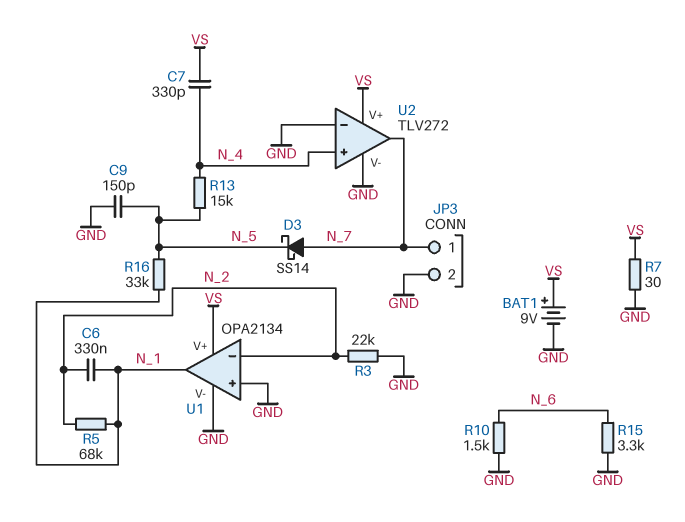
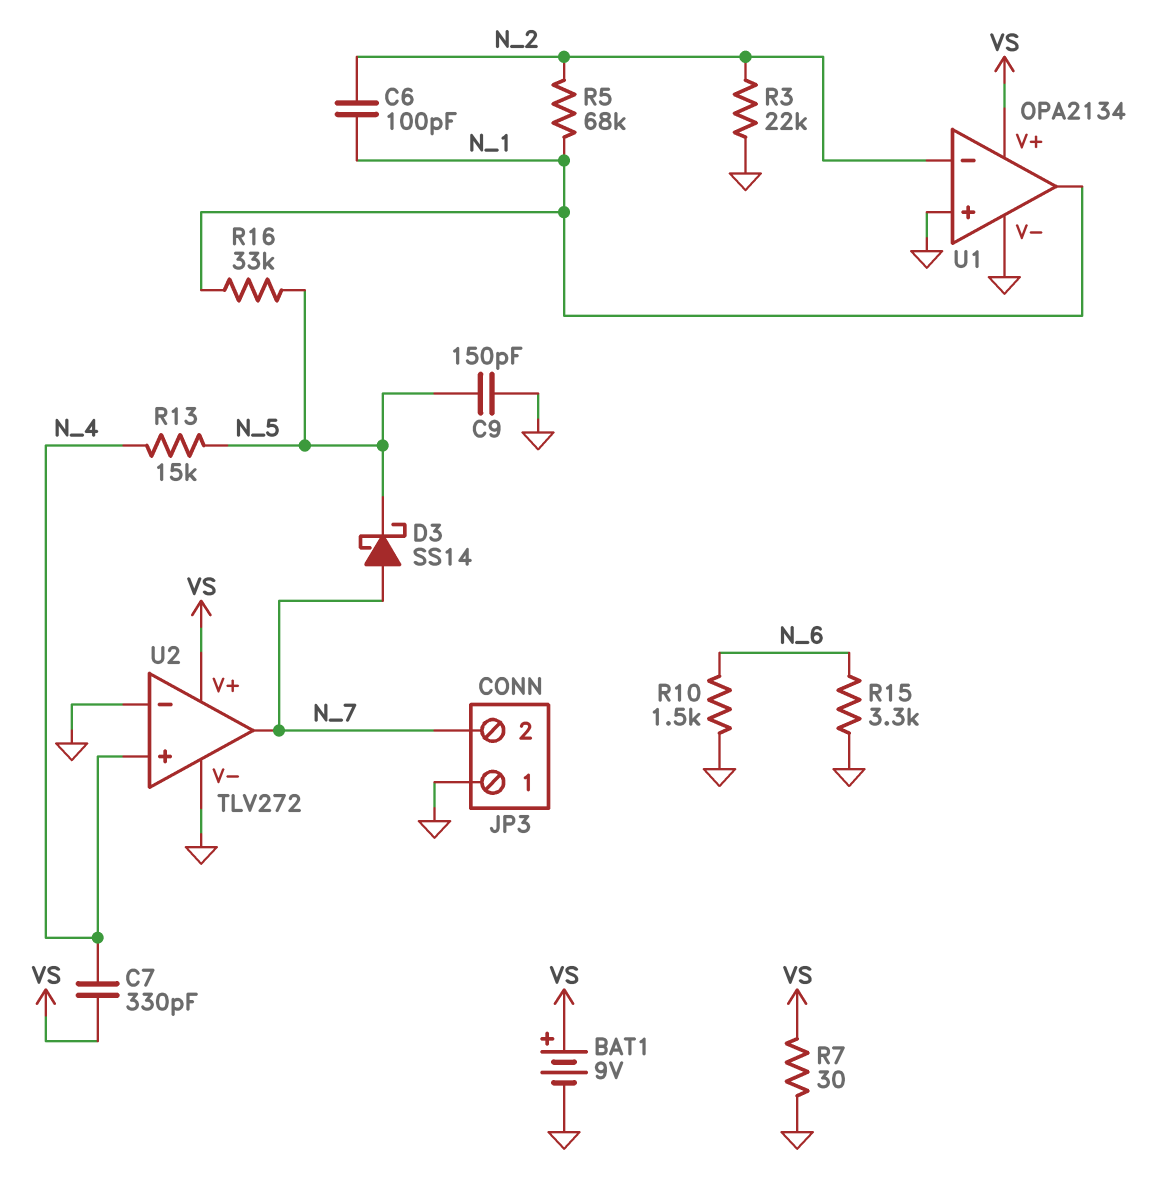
C6: 330nF (N_1, N_2) -> 100pF (N_1, N_2)
JP3 pin 1: N_7 -> GND
JP3 pin 2: GND -> N_7

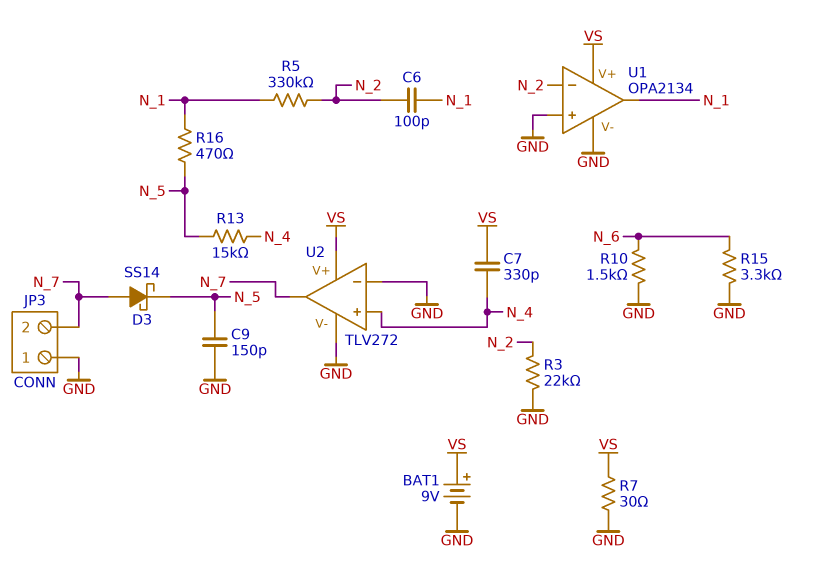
R5: 68k (N_1, N_2) -> 330k (N_1, N_2)
R16: 33k (N_1, N_5) -> 470 (N_1, N_5)

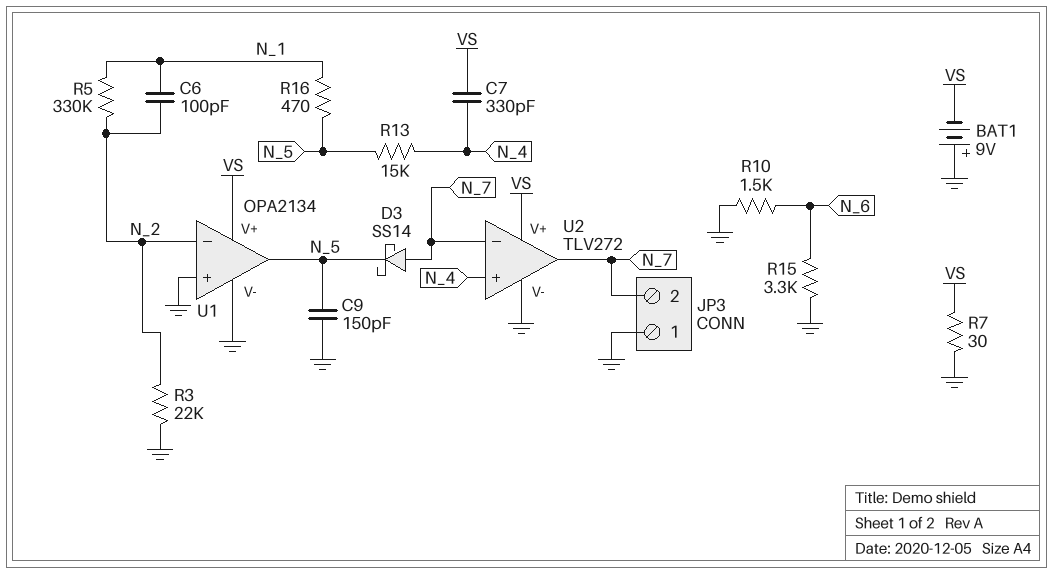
BAT1: 9V (plus VS, minus GND) -> 9V (plus GND, minus VS)
U1 pin out: N_1 -> N_5
U2 pin in-: GND -> N_7

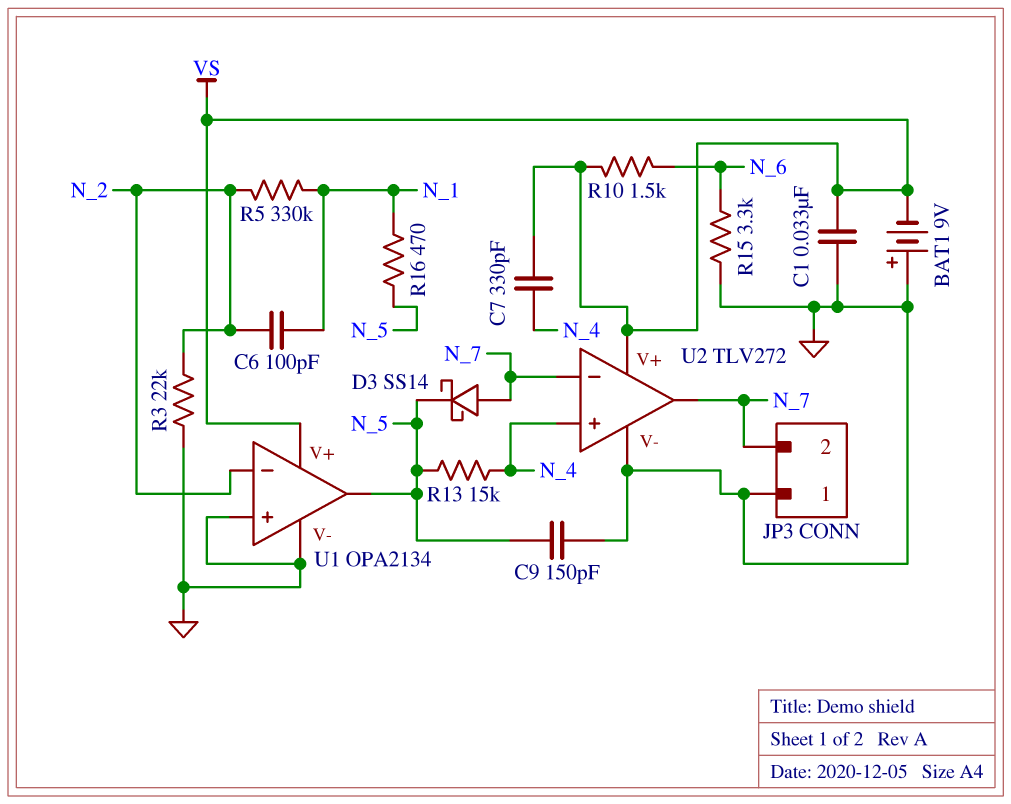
C1: none -> 33nF (GND, VS)
R7: 30 (GND, VS) -> none
R10: 1.5k (GND, N_6) -> 1.5k (N_6, VS)

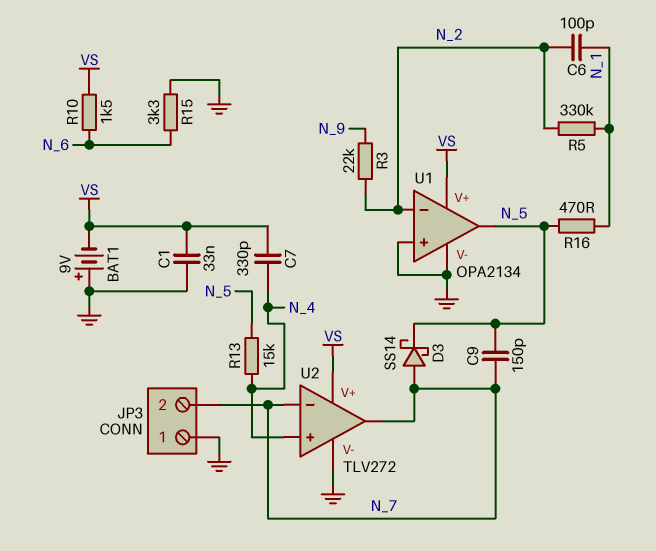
C9: 150pF (GND, N_5) -> 150pF (N_5, N_7)
R3: 22k (GND, N_2) -> 22k (N_2, N_9)

